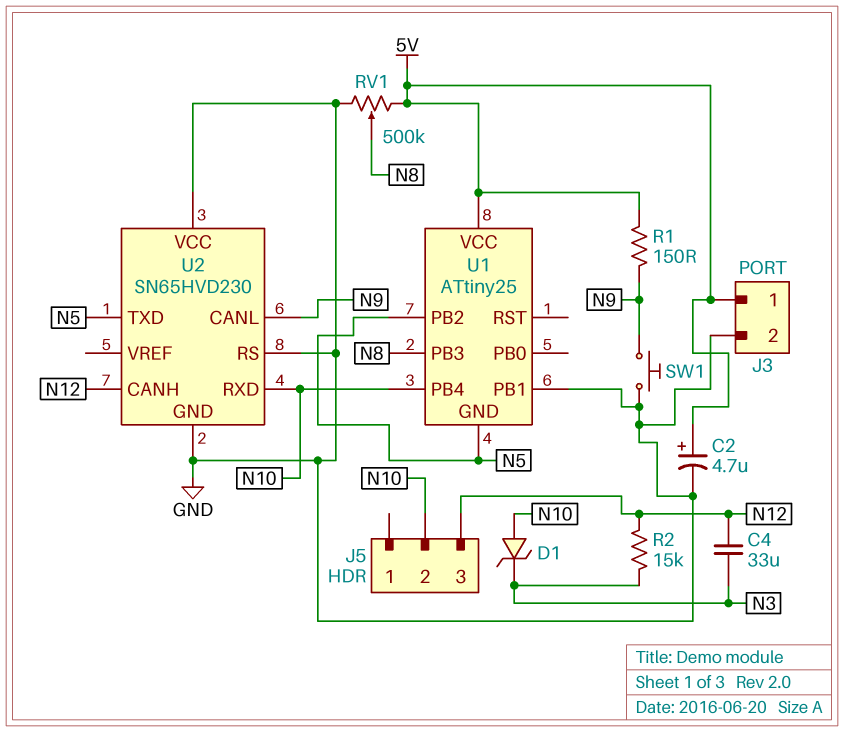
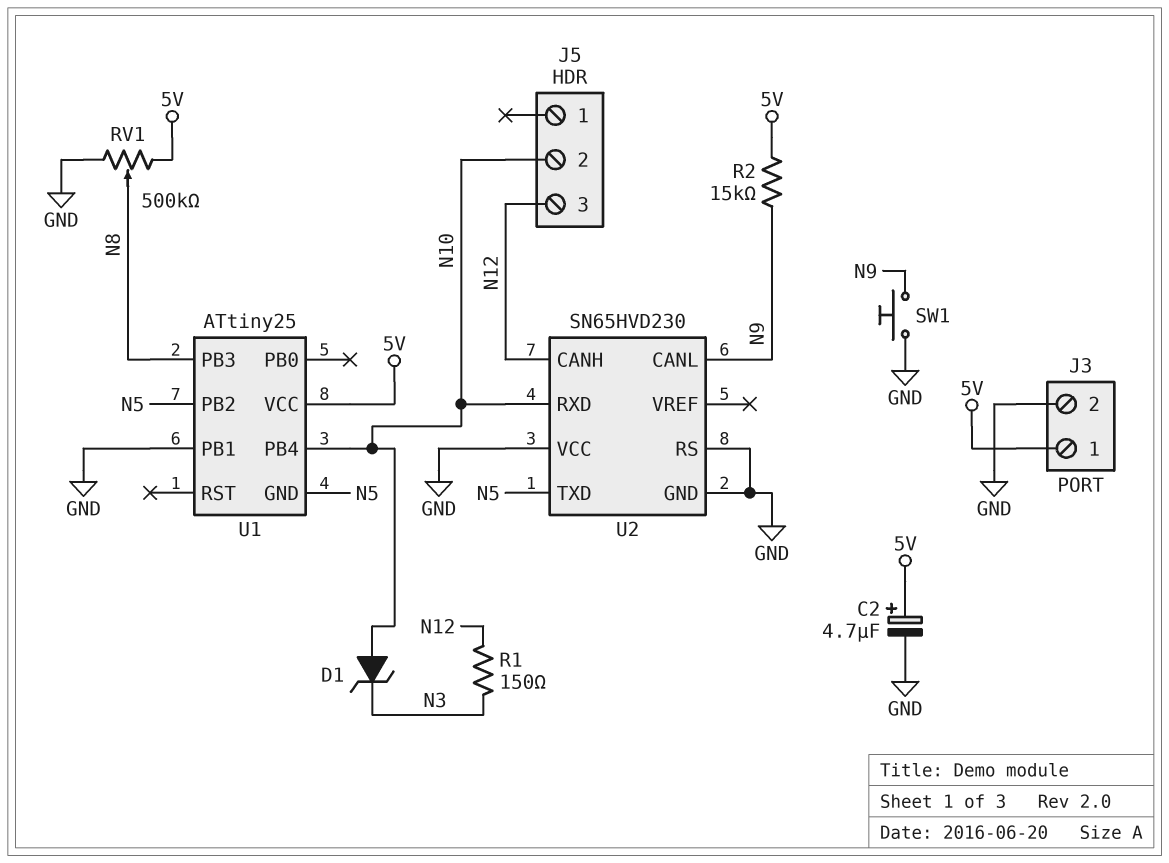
C4: 33uF (N3, N12) -> none
R1: 150 (5V, N9) -> 150 (N3, N12)
R2: 15k (N3, N12) -> 15k (5V, N9)

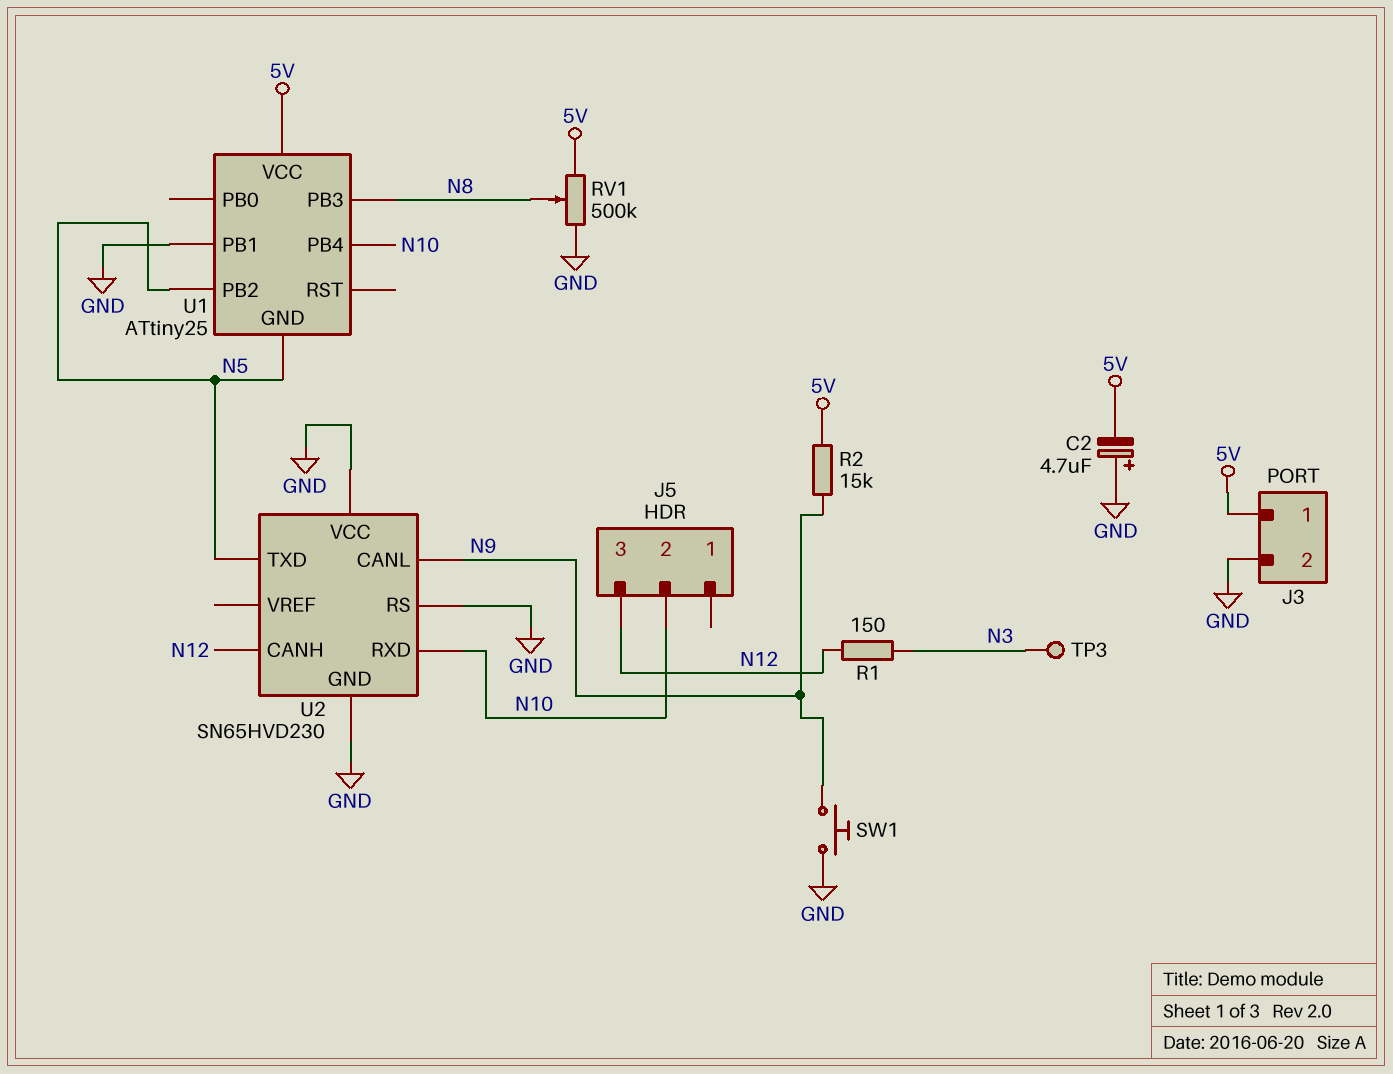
C2: 4.7uF (plus 5V, minus GND) -> 4.7uF (plus GND, minus 5V)
D1: zener (A N10, K N3) -> none
TP3: none -> test point (N3)

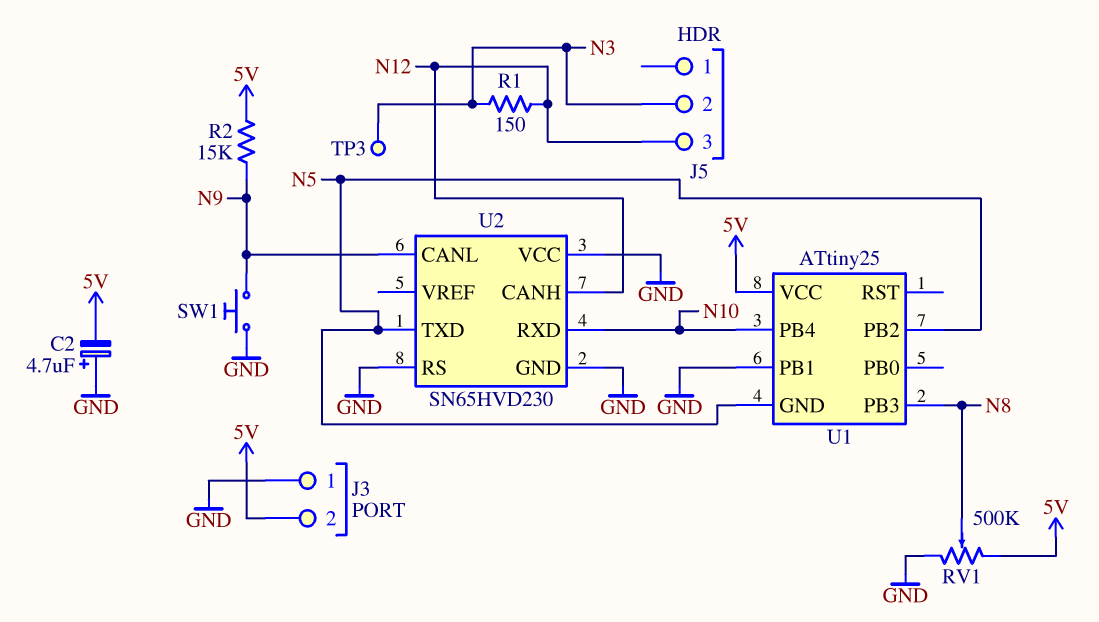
J3 pin 1: 5V -> GND
J3 pin 2: GND -> 5V
J5 pin 2: N10 -> N3

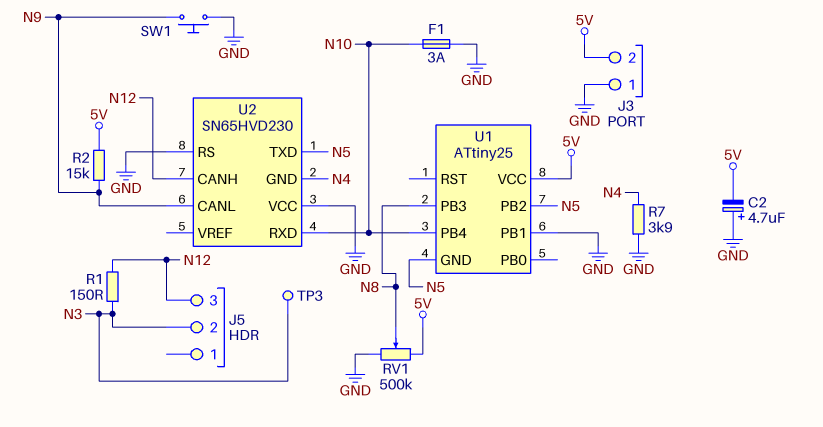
F1: none -> 3A (GND, N10)
R7: none -> 3.9k (GND, N4)
U2 pin GND: GND -> N4

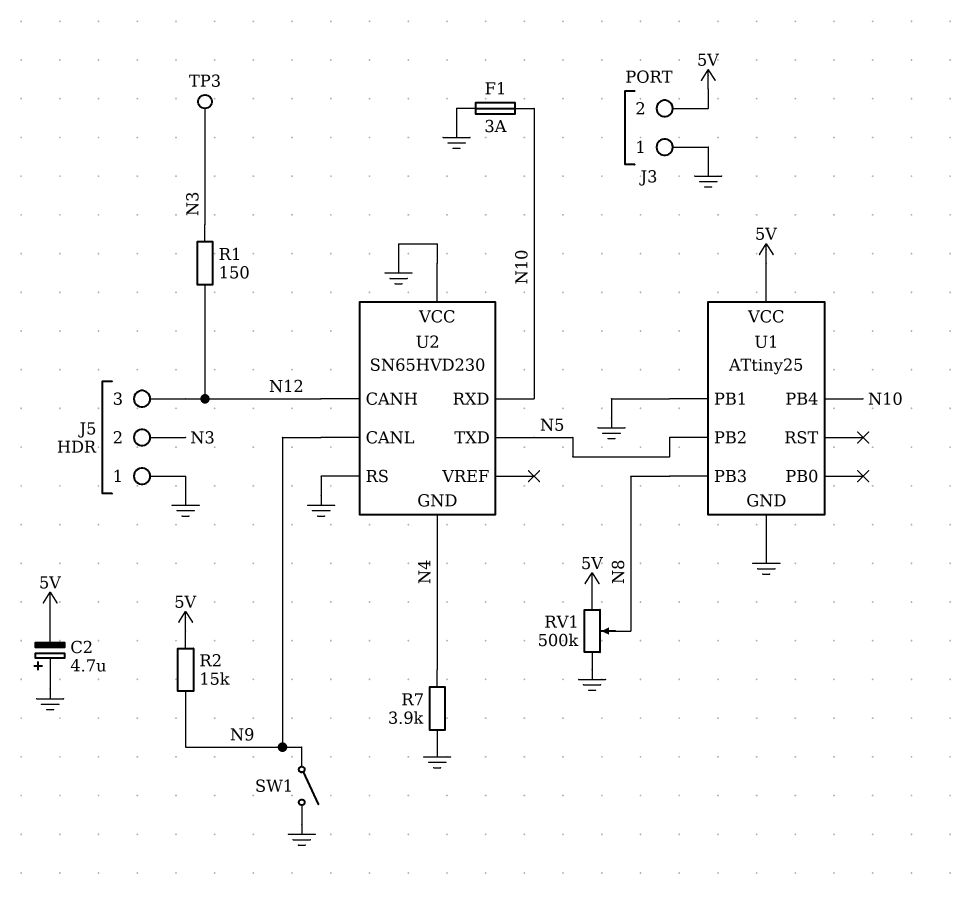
J5 pin 1: none -> GND
SW1: button (GND, N9) -> switch (GND, N9)
U1 pin GND: N5 -> GND

